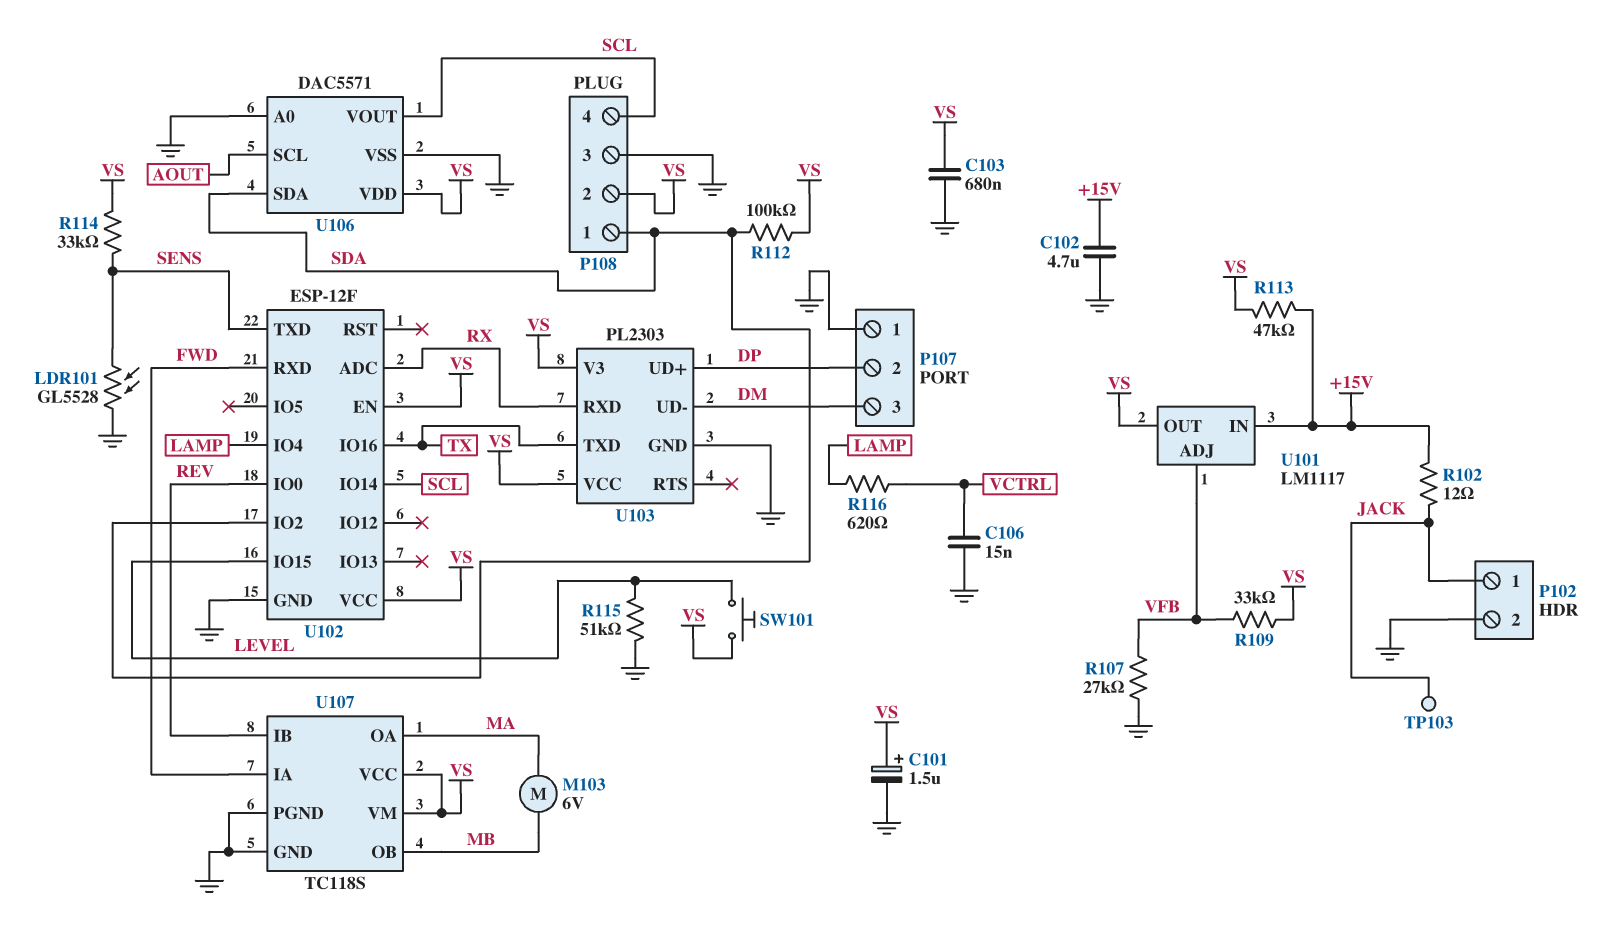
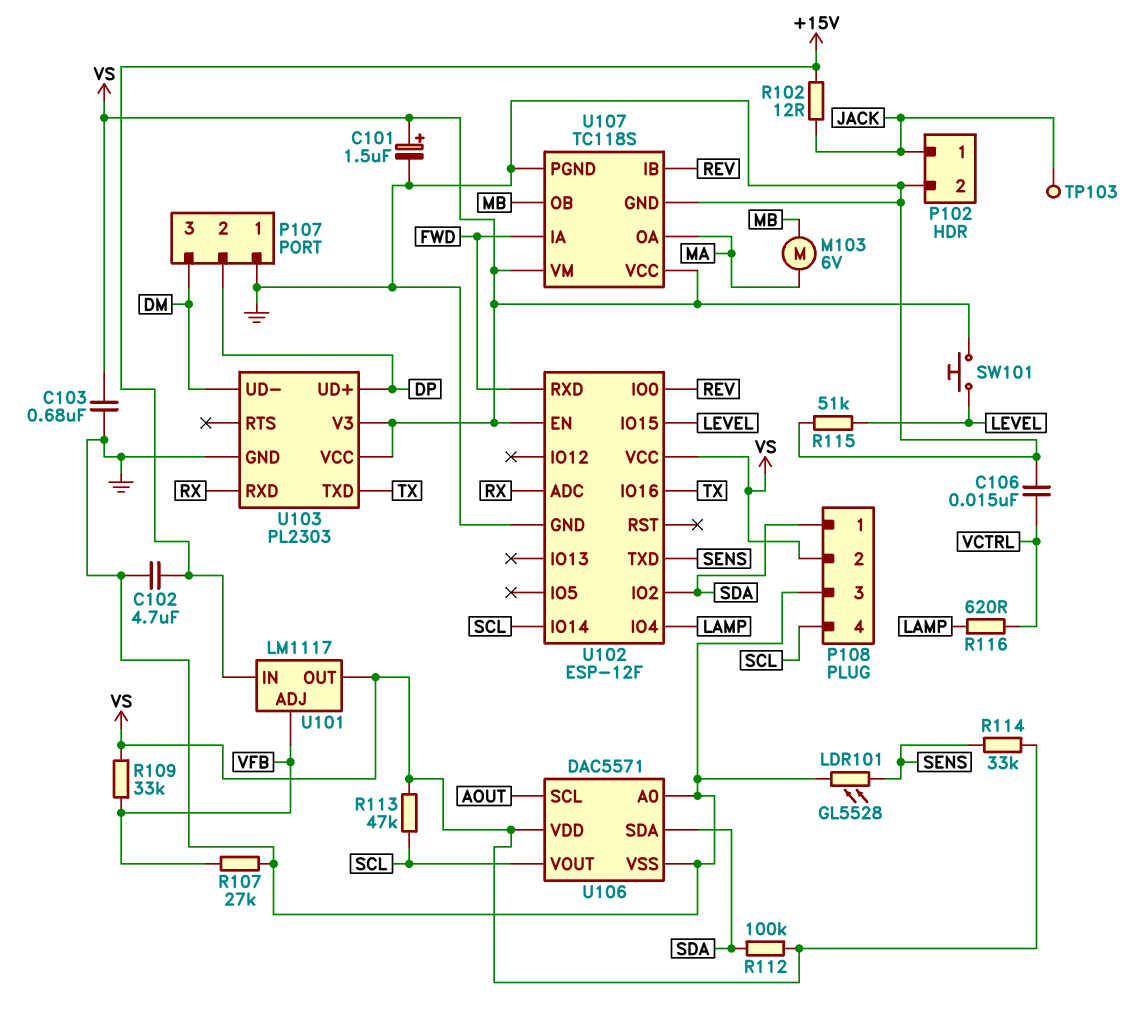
R113: 47k (+15V, VS) -> 47k (SCL, VS)

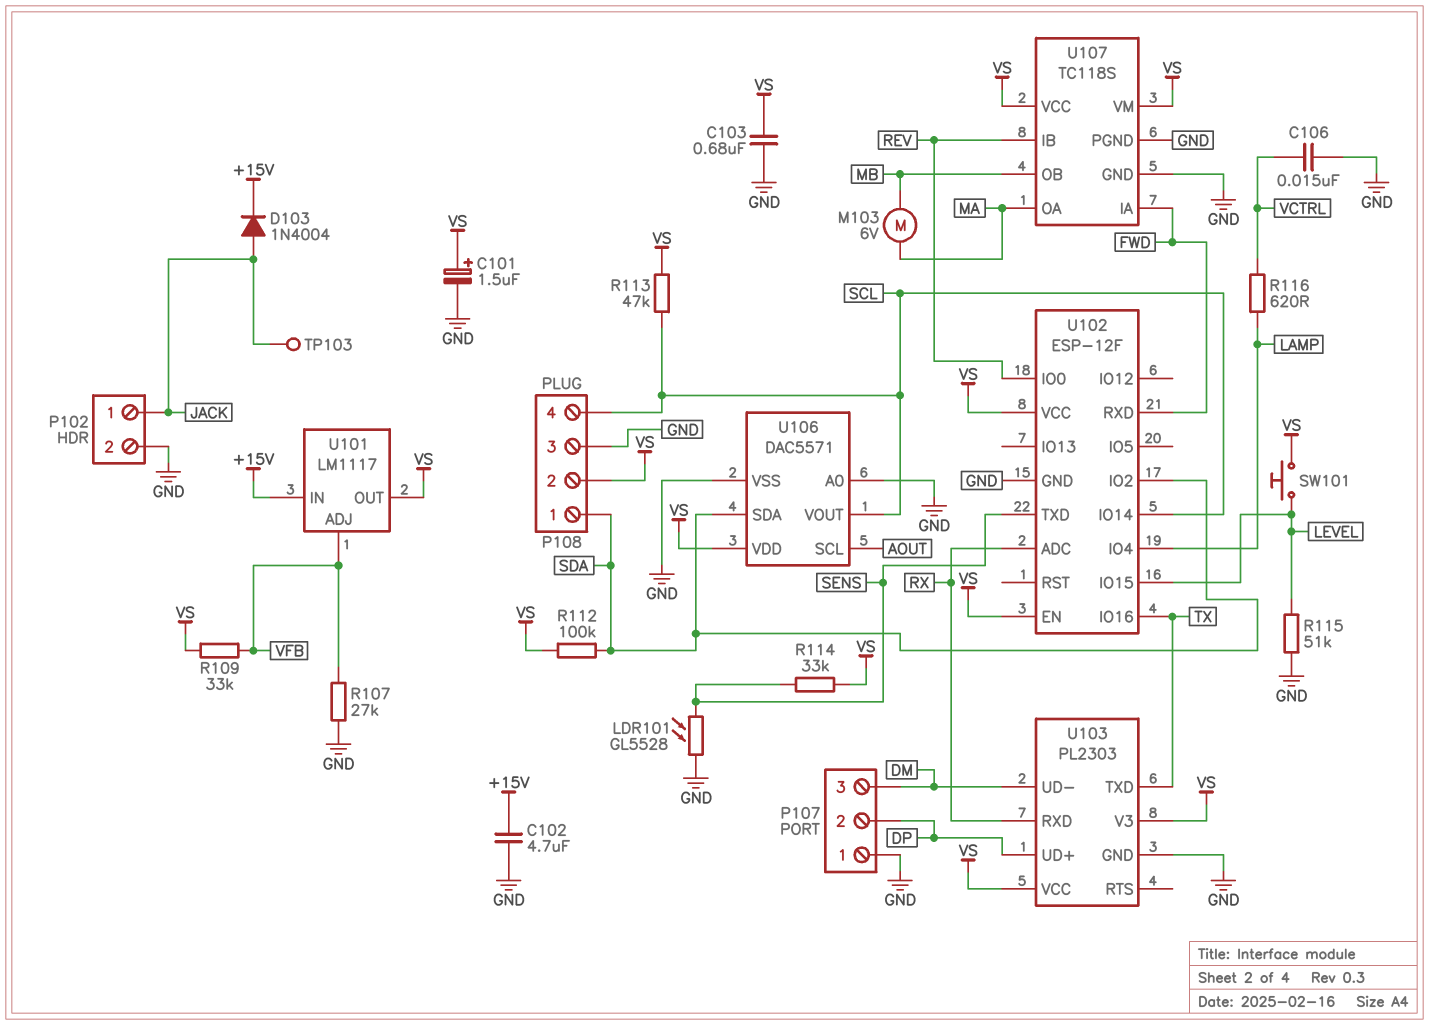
D103: none -> diode 1N4004 (A JACK, K +15V)
R102: 12 (+15V, JACK) -> none

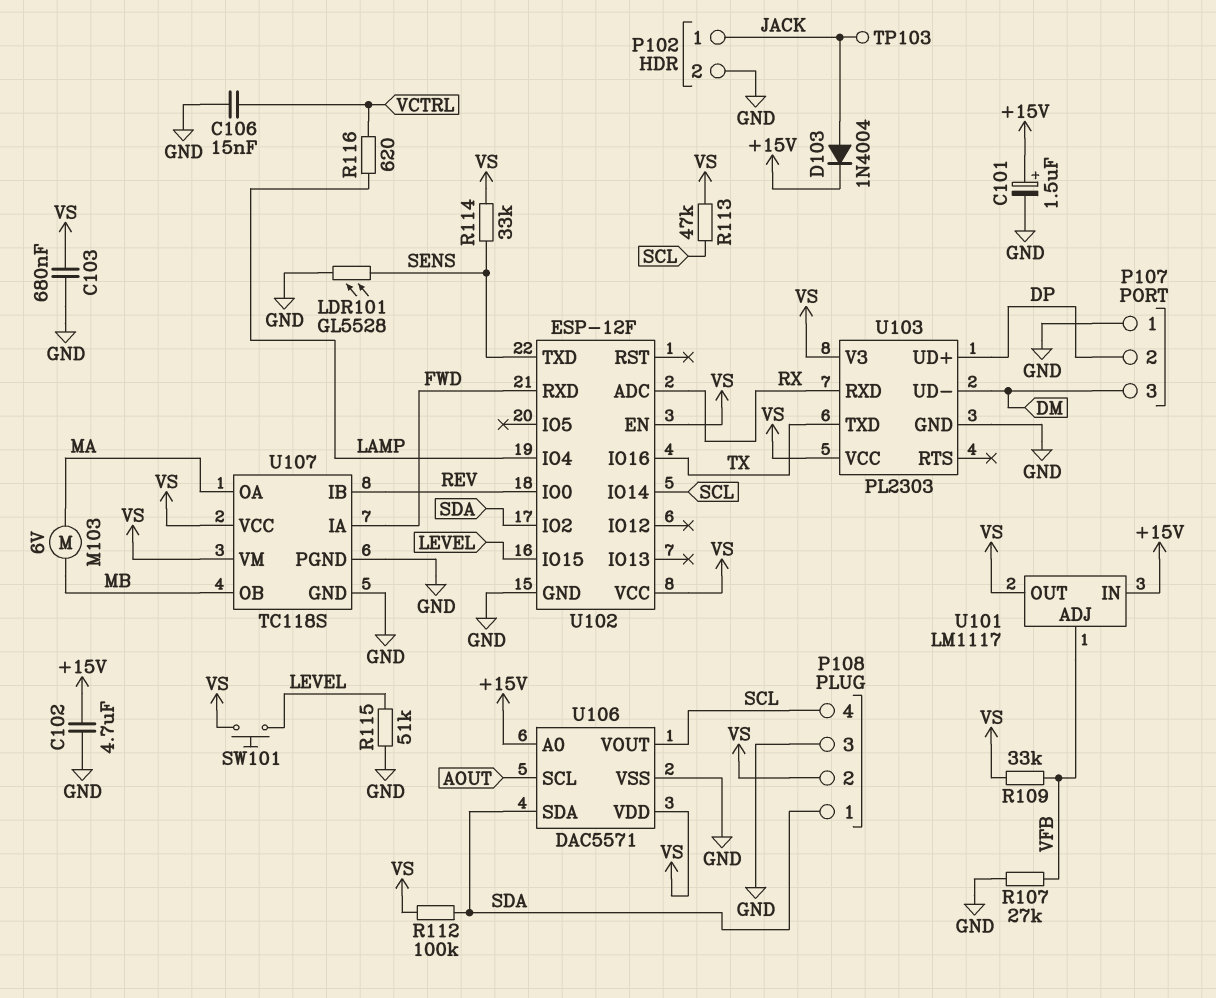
C101: 1.5uF (plus VS, minus GND) -> 1.5uF (plus +15V, minus GND)
U106 pin A0: GND -> +15V

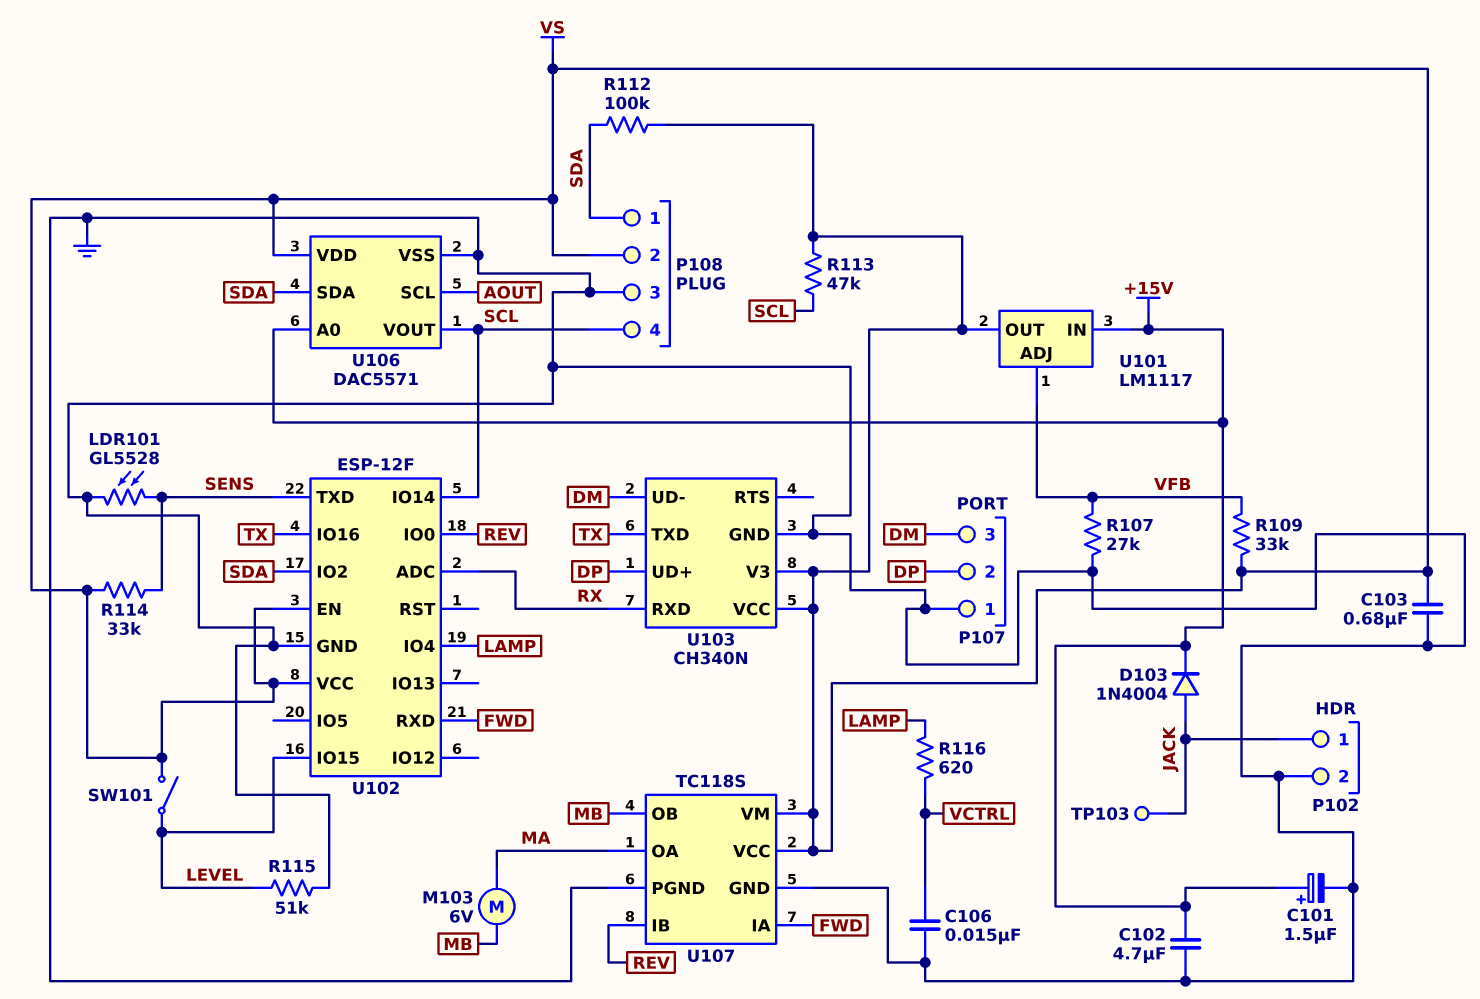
SW101: button (LEVEL, VS) -> switch (LEVEL, VS)
U103: PL2303 -> CH340N

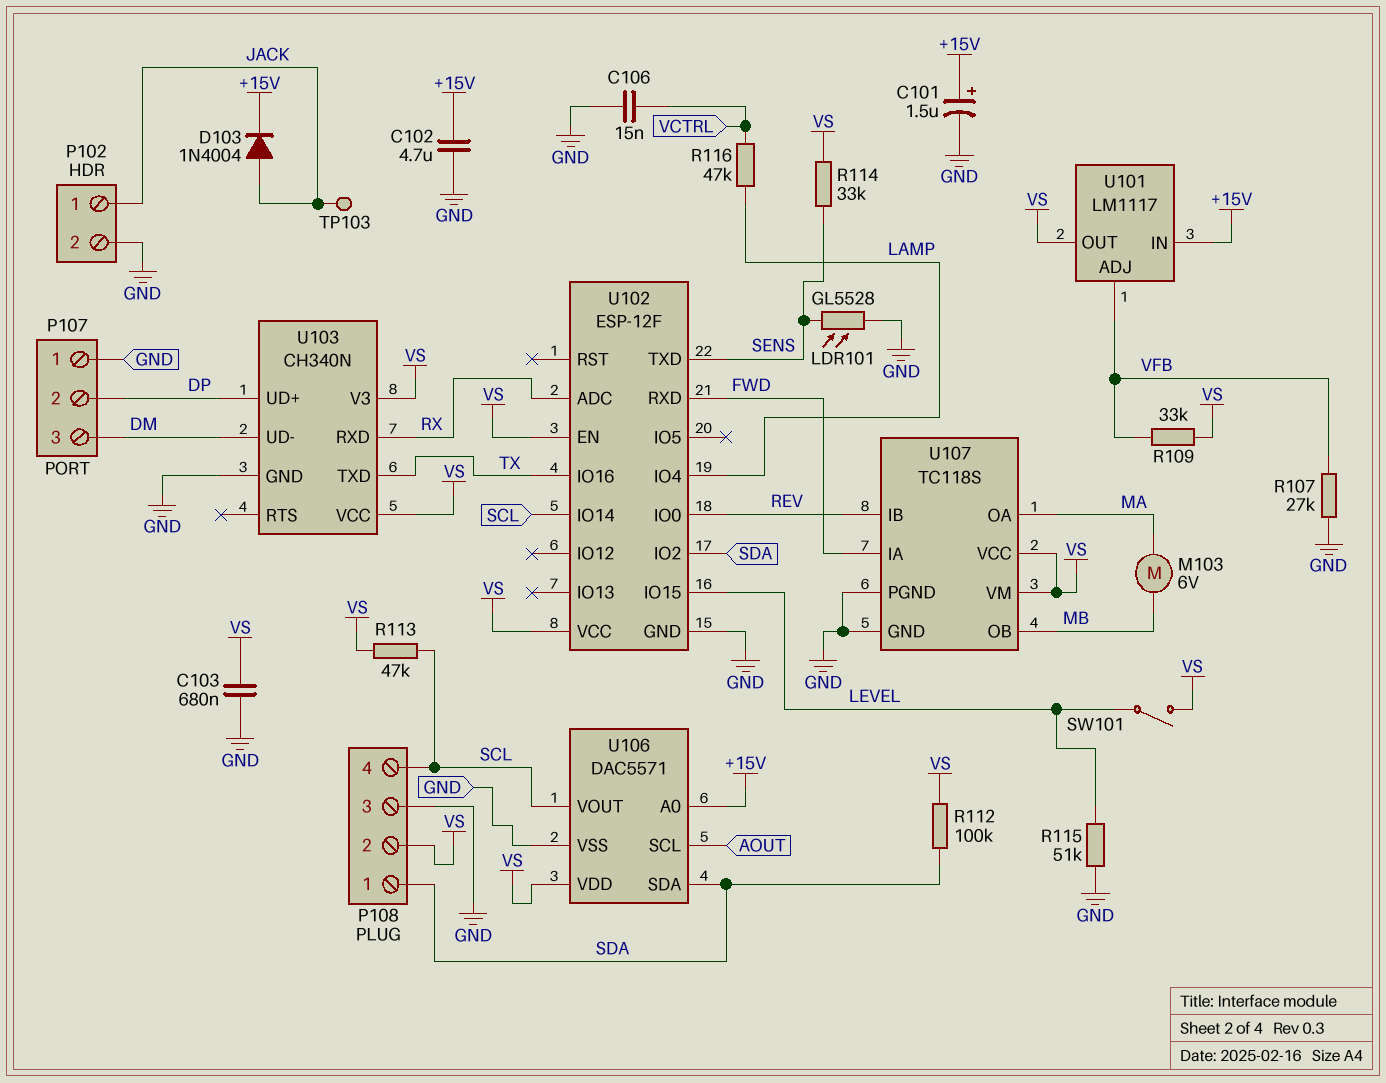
R116: 620 (LAMP, VCTRL) -> 47k (LAMP, VCTRL)

